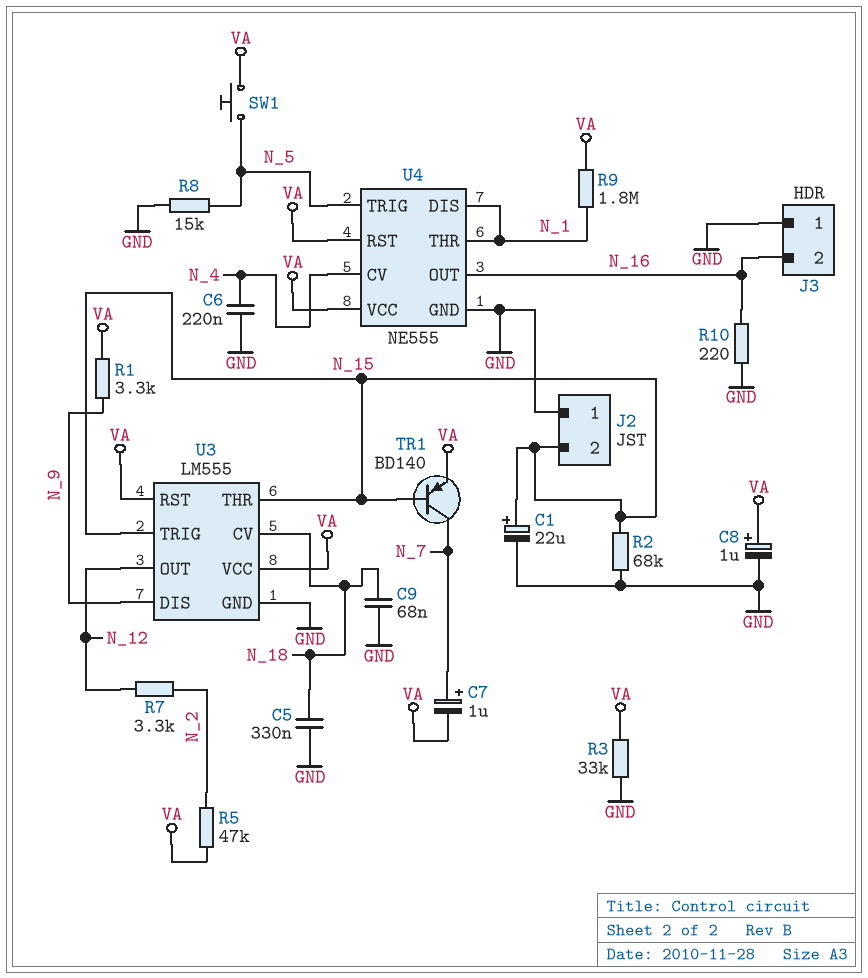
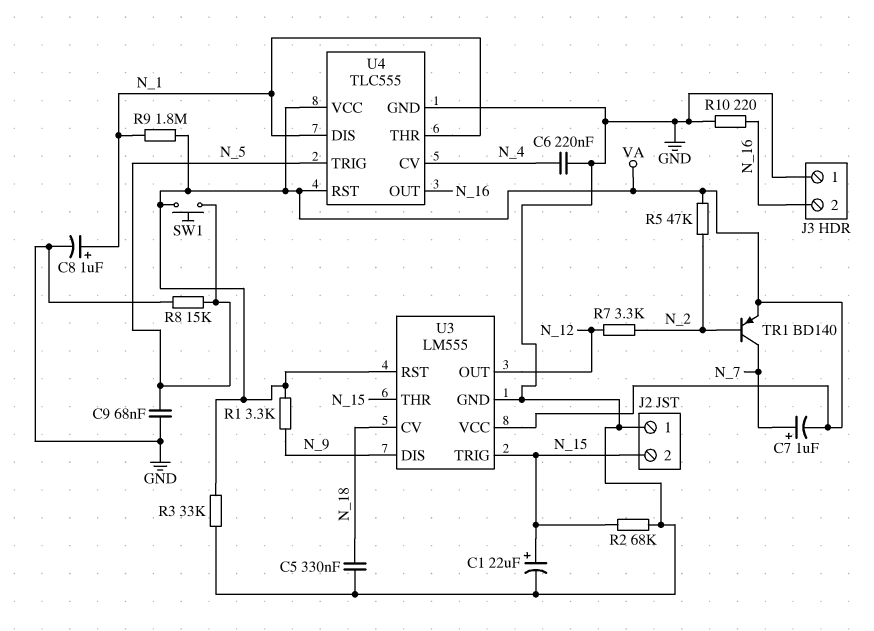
C8: 1uF (plus VA, minus GND) -> 1uF (plus N_1, minus GND)
C9: 68nF (GND, N_18) -> 68nF (GND, N_5)
TR1: PNP BD140 (B N_15, C N_7, E VA) -> PNP BD140 (B N_2, C N_7, E VA)
U4: NE555 -> TLC555

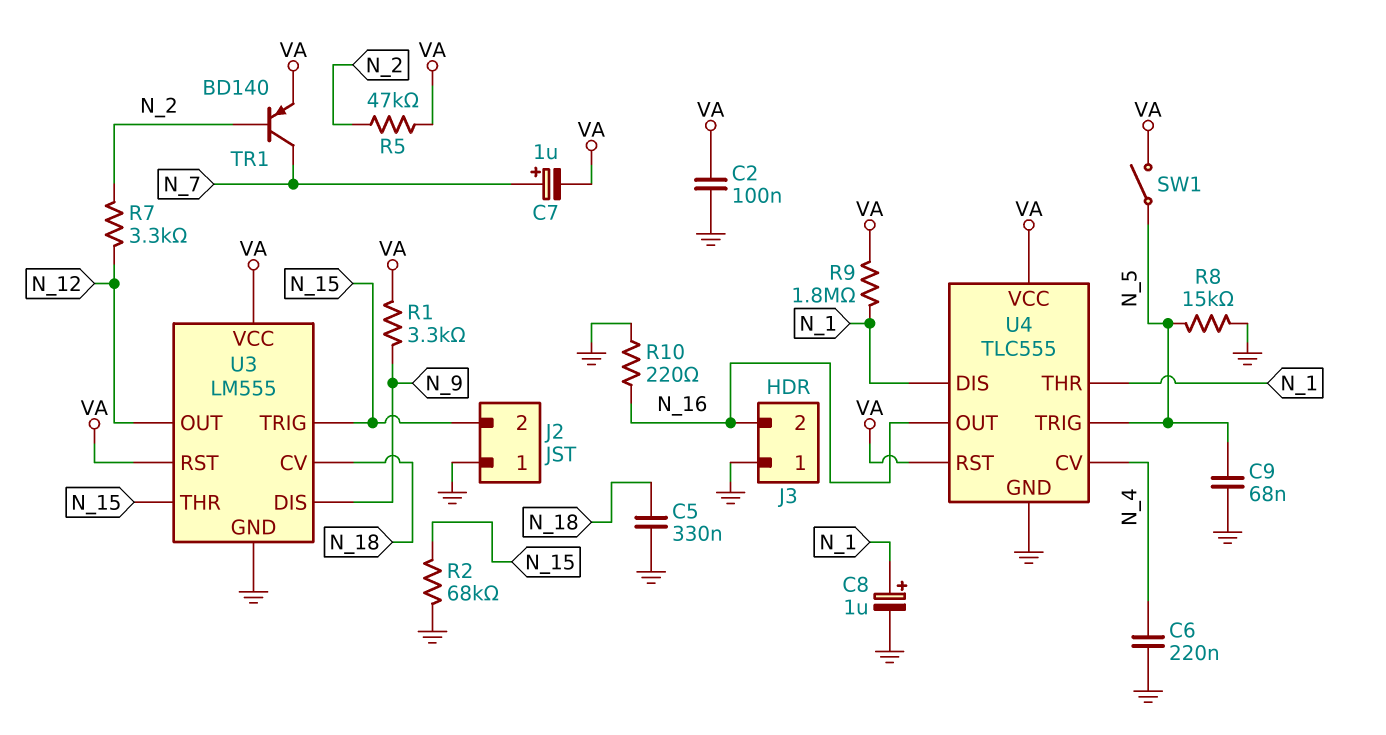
C1: 22uF (plus N_15, minus GND) -> none
C2: none -> 100nF (GND, VA)
R3: 33k (GND, VA) -> none
SW1: button (N_5, VA) -> switch (N_5, VA)

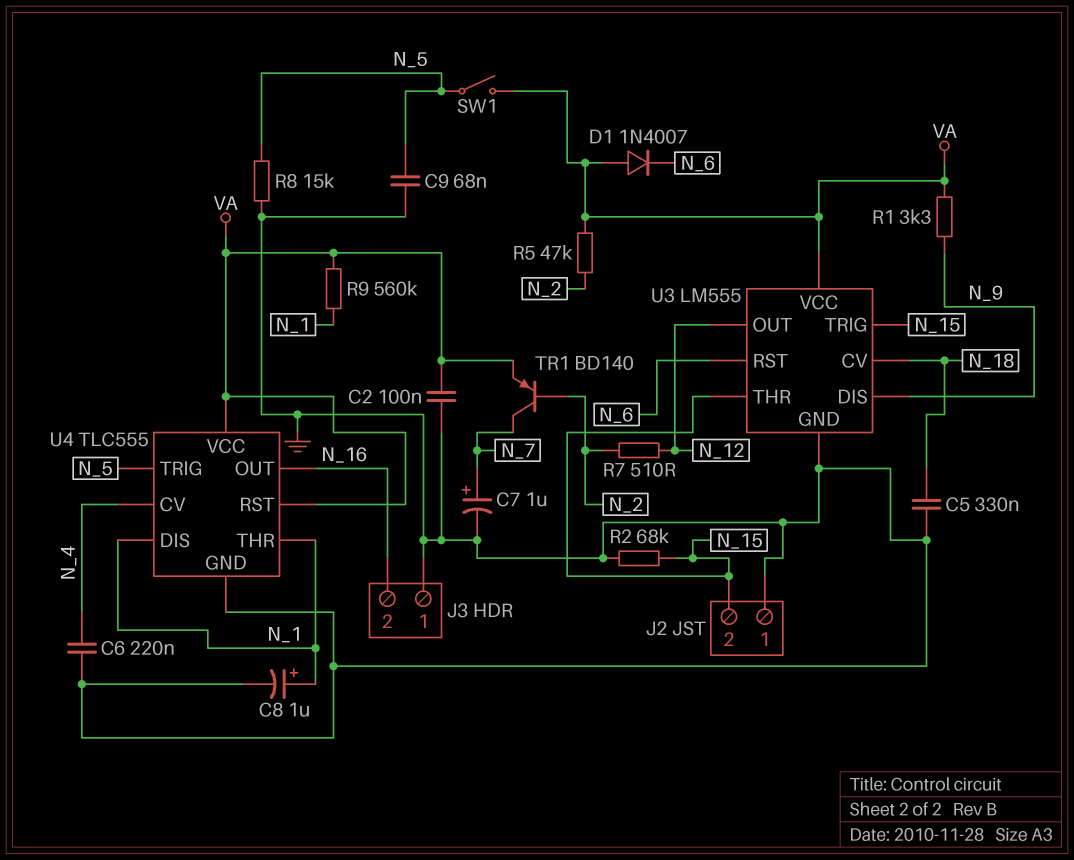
C7: 1uF (plus N_7, minus VA) -> 1uF (plus N_7, minus GND)
D1: none -> diode 1N4007 (A VA, K N_6)
R7: 3.3k (N_2, N_12) -> 510 (N_2, N_12)
R9: 1.8M (N_1, VA) -> 560k (N_1, VA)
R10: 220 (GND, N_16) -> none
U3 pin RST: VA -> N_6

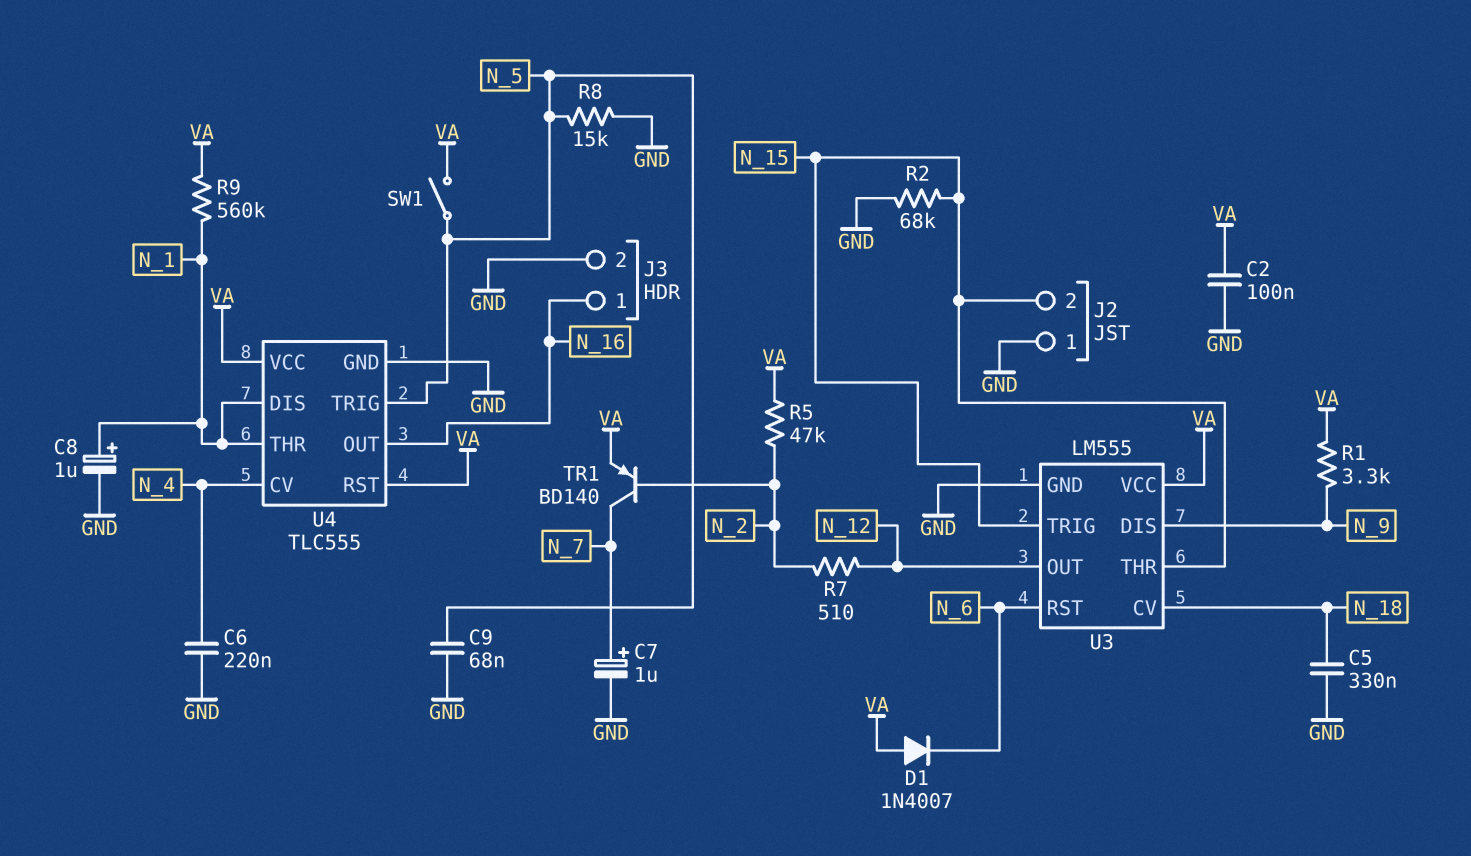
J3 pin 1: GND -> N_16
J3 pin 2: N_16 -> GND

